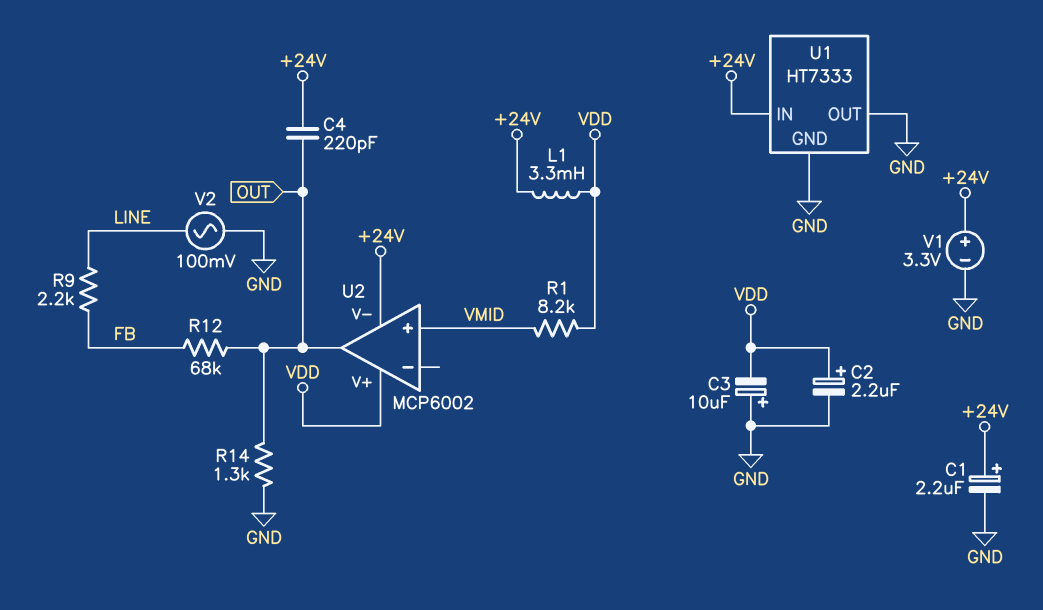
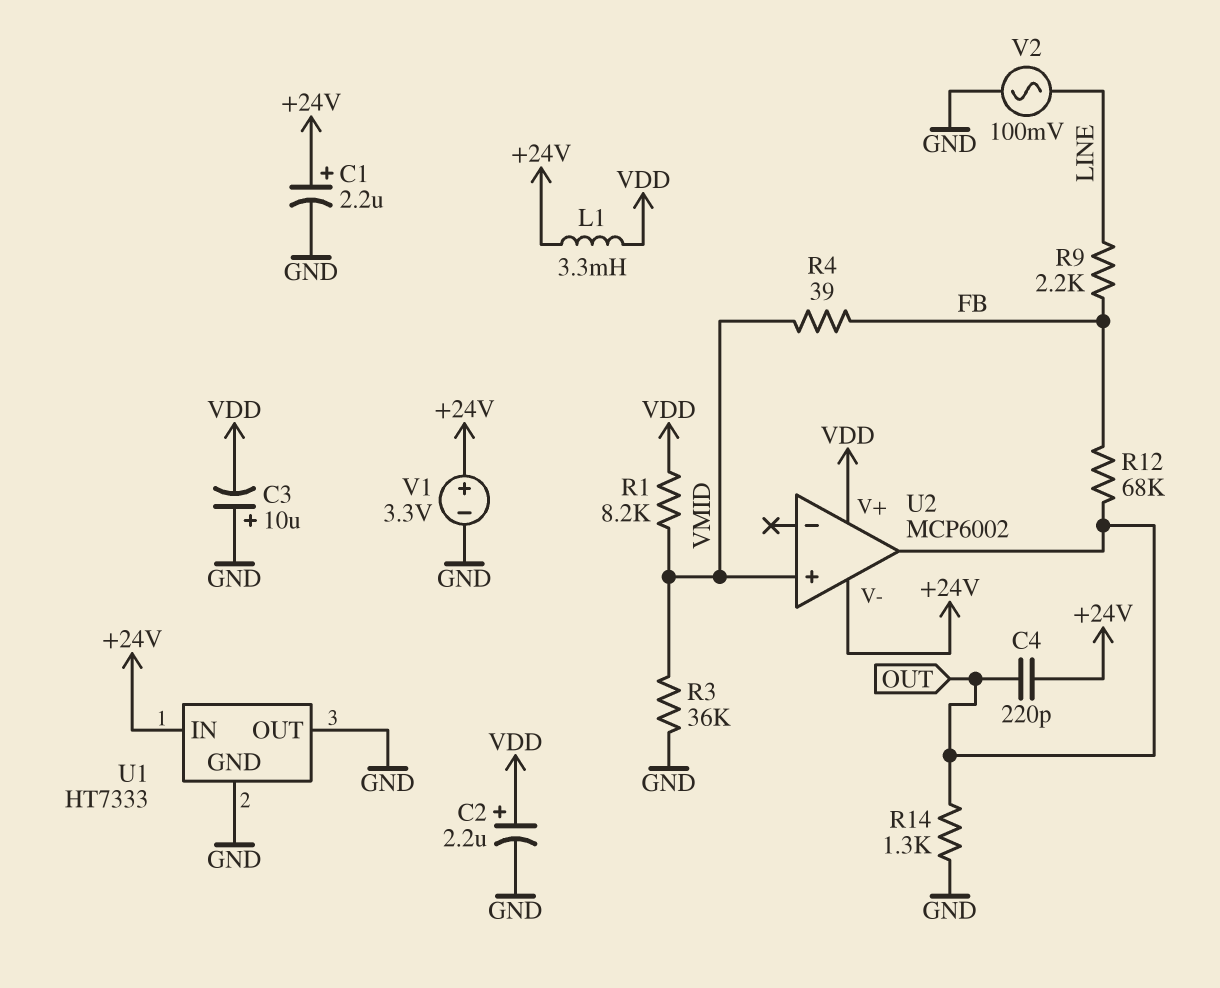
R3: none -> 36k (GND, VMID)
R4: none -> 39 (FB, VMID)

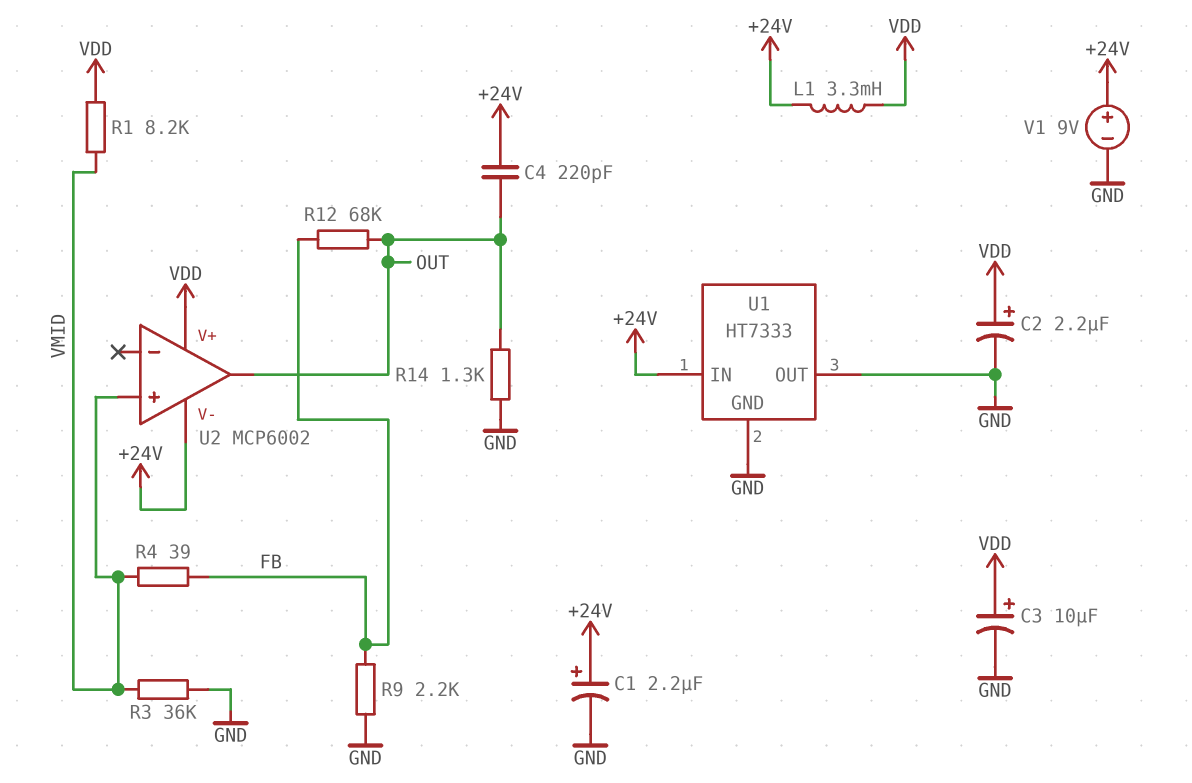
C3: 10uF (plus GND, minus VDD) -> 10uF (plus VDD, minus GND)
R9: 2.2k (FB, LINE) -> 2.2k (FB, GND)
V1: 3.3V (plus +24V, minus GND) -> 9V (plus +24V, minus GND)
V2: AC 100mV (GND, LINE) -> none

